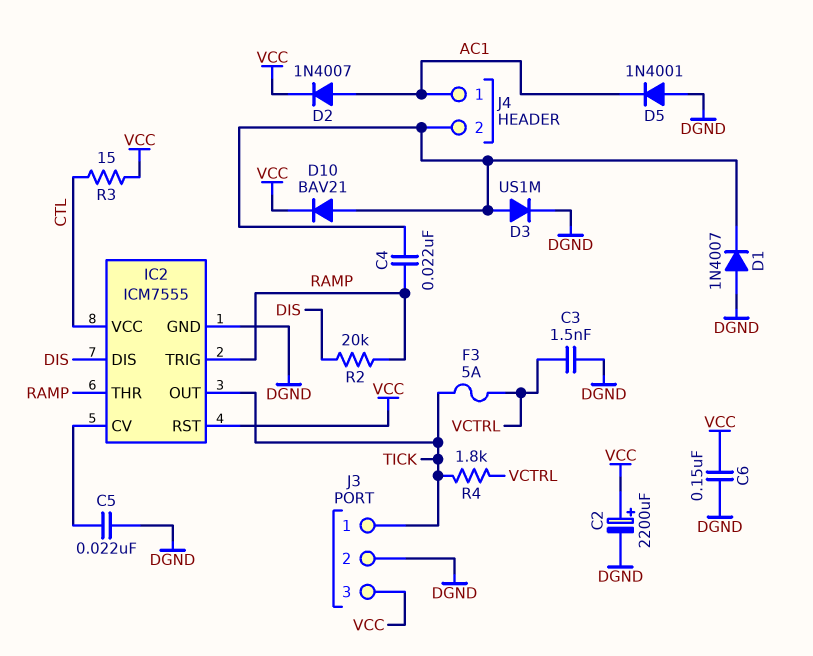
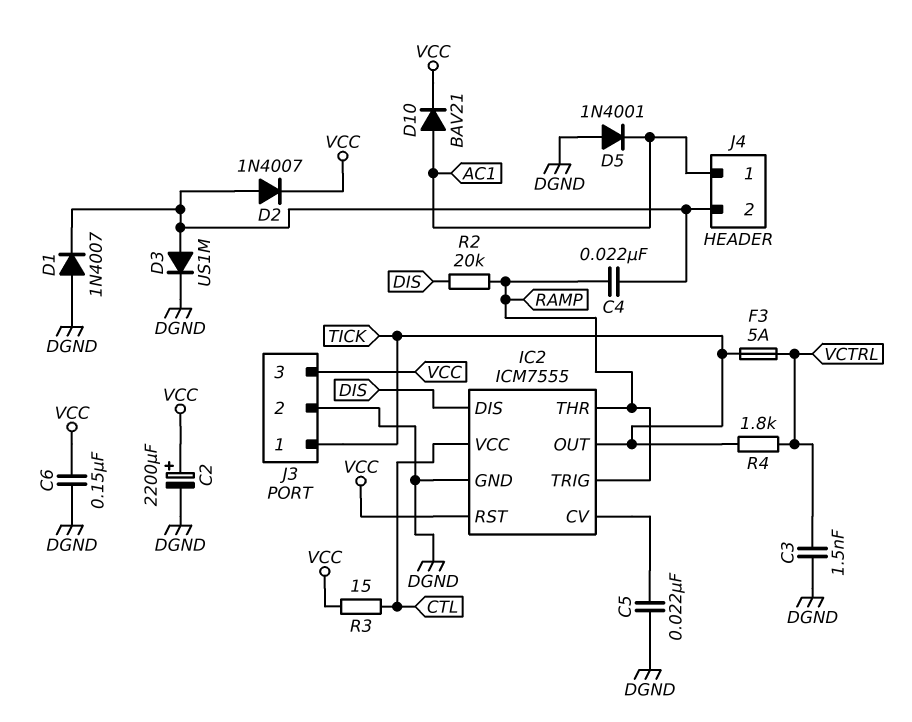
D2: diode 1N4007 (A AC1, K VCC) -> diode 1N4007 (A J4/2, K VCC)
D10: diode BAV21 (A J4/2, K VCC) -> diode BAV21 (A AC1, K VCC)

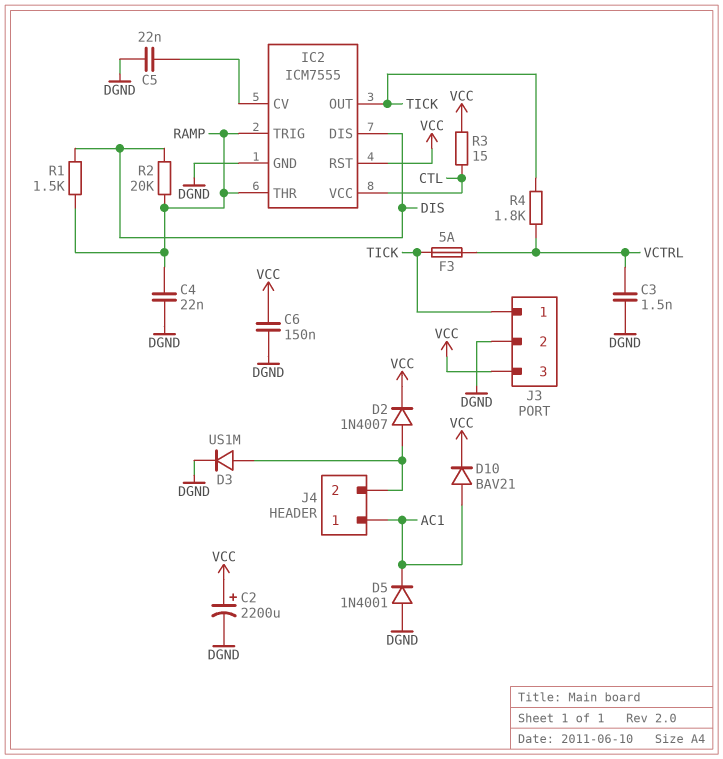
C4: 22nF (J4/2, RAMP) -> 22nF (DGND, RAMP)
D1: diode 1N4007 (A DGND, K J4/2) -> none
R1: none -> 1.5k (DIS, RAMP)

